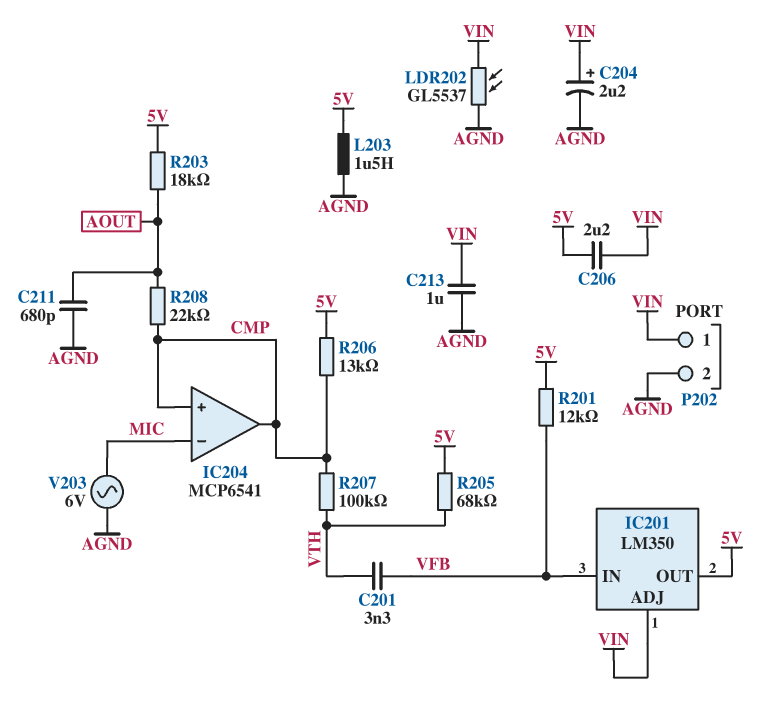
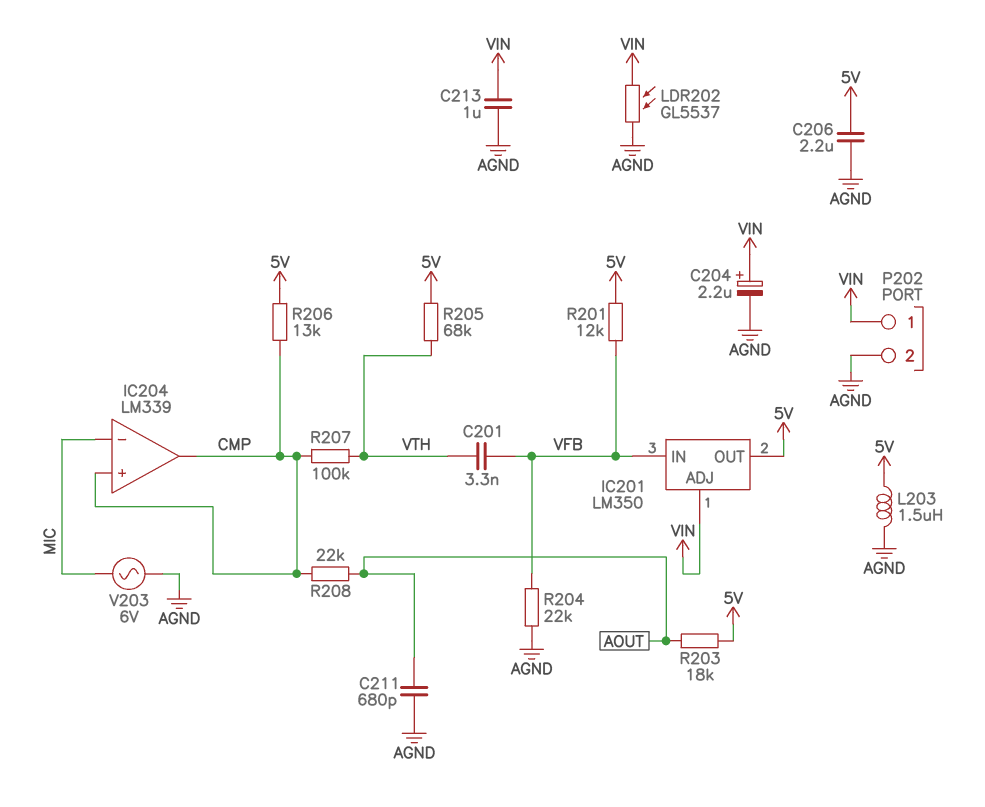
C206: 2.2uF (5V, VIN) -> 2.2uF (5V, AGND)
IC204: MCP6541 -> LM339
R204: none -> 22k (AGND, VFB)

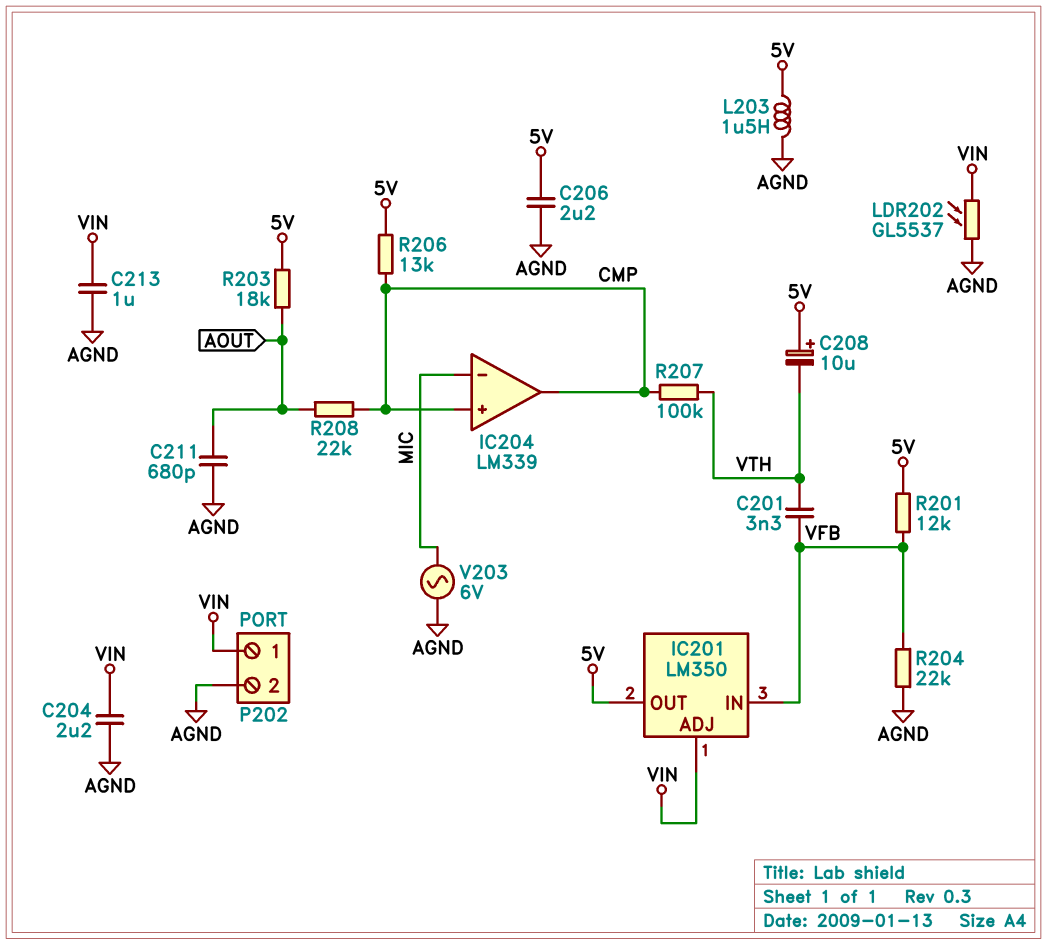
C204: 2.2uF (plus VIN, minus AGND) -> 2.2uF (AGND, VIN)
C208: none -> 10uF (plus 5V, minus VTH)
R205: 68k (5V, VTH) -> none

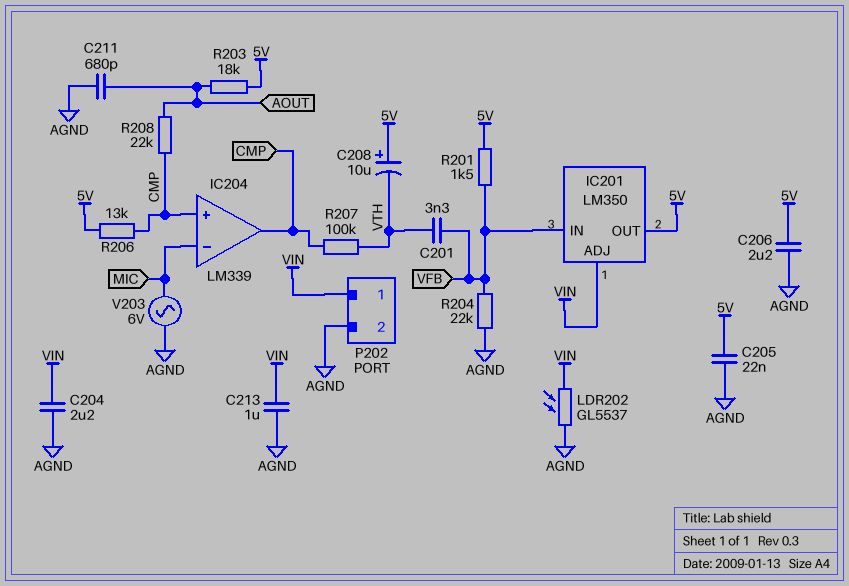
C205: none -> 22nF (5V, AGND)
L203: 1.5uH (5V, AGND) -> none
R201: 12k (5V, VFB) -> 1.5k (5V, VFB)

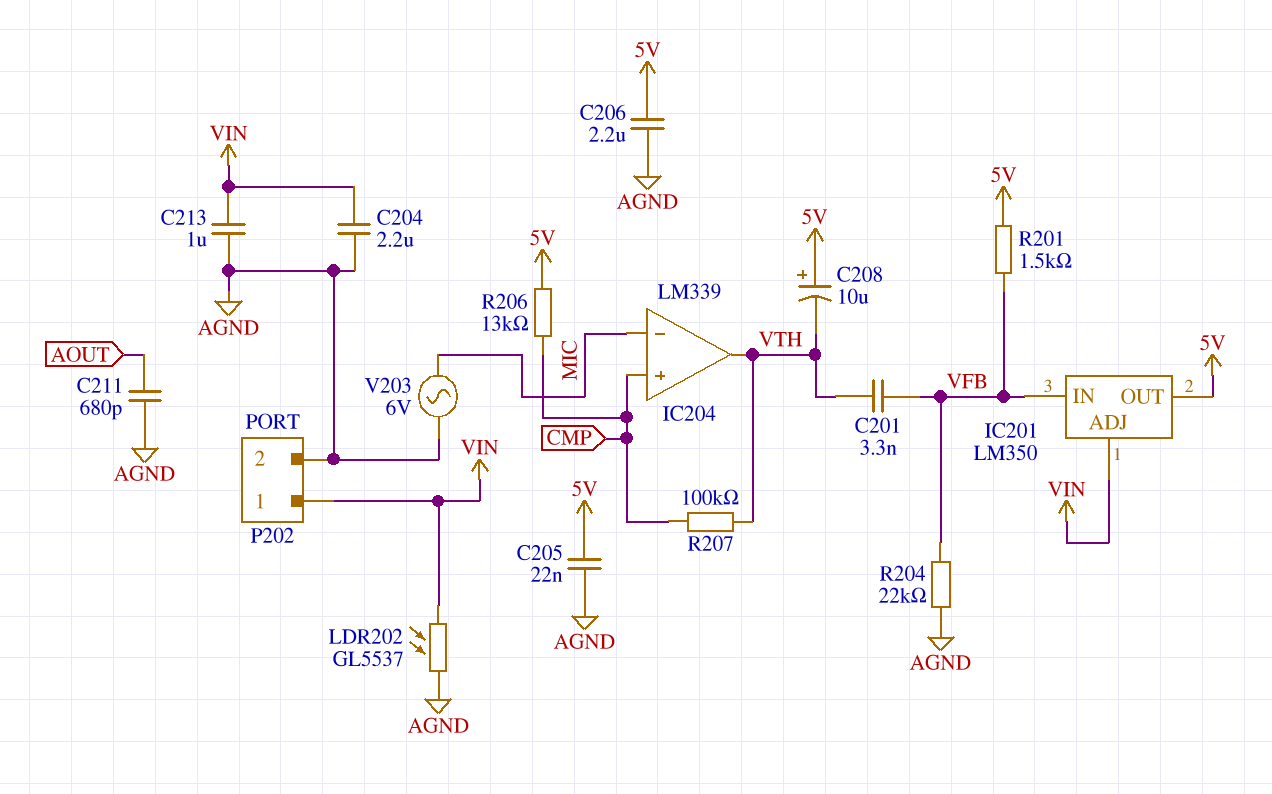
IC204 pin out: CMP -> VTH
R203: 18k (5V, AOUT) -> none
R208: 22k (AOUT, CMP) -> none

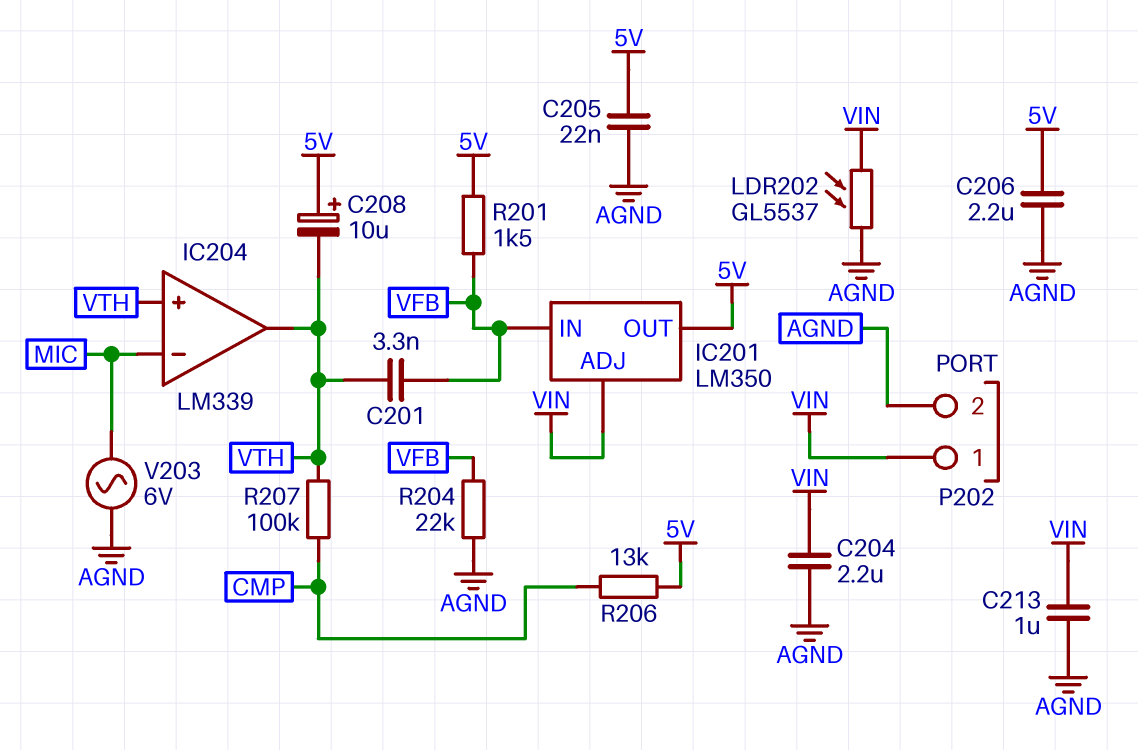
C211: 680pF (AGND, AOUT) -> none
IC204 pin in+: CMP -> VTH

